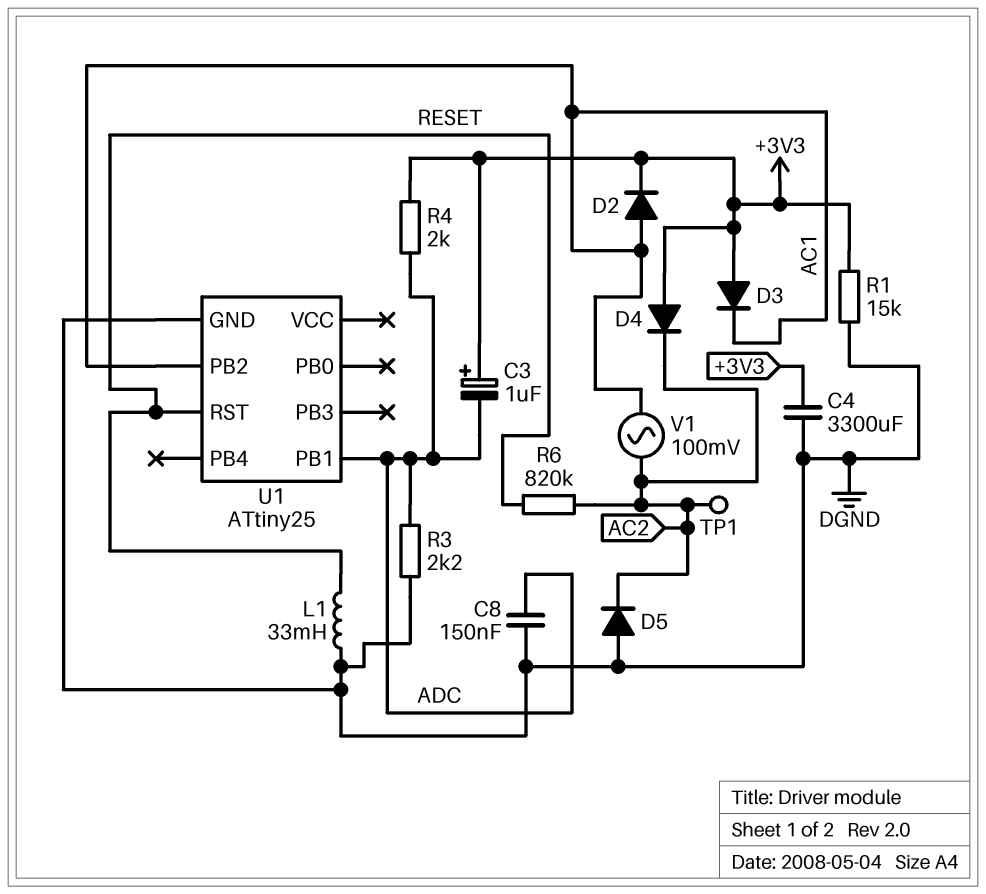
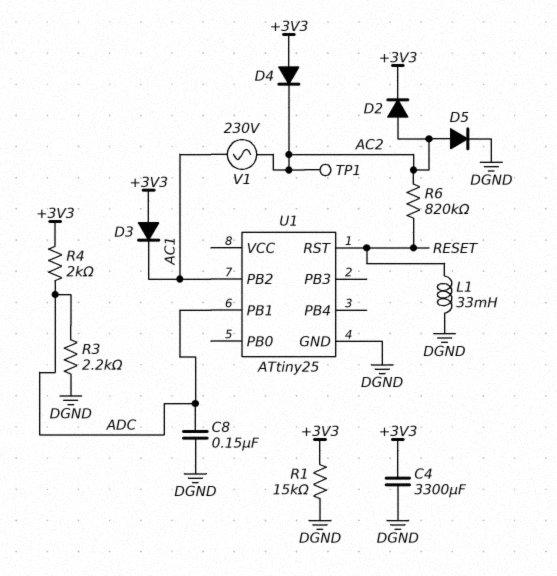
C3: 1uF (plus +3V3, minus ADC) -> none
D2: diode (A AC1, K +3V3) -> diode (A AC2, K +3V3)
D5: diode (A DGND, K AC2) -> diode (A AC2, K DGND)
V1: AC 100mV (AC1, AC2) -> AC 230V (AC1, AC2)

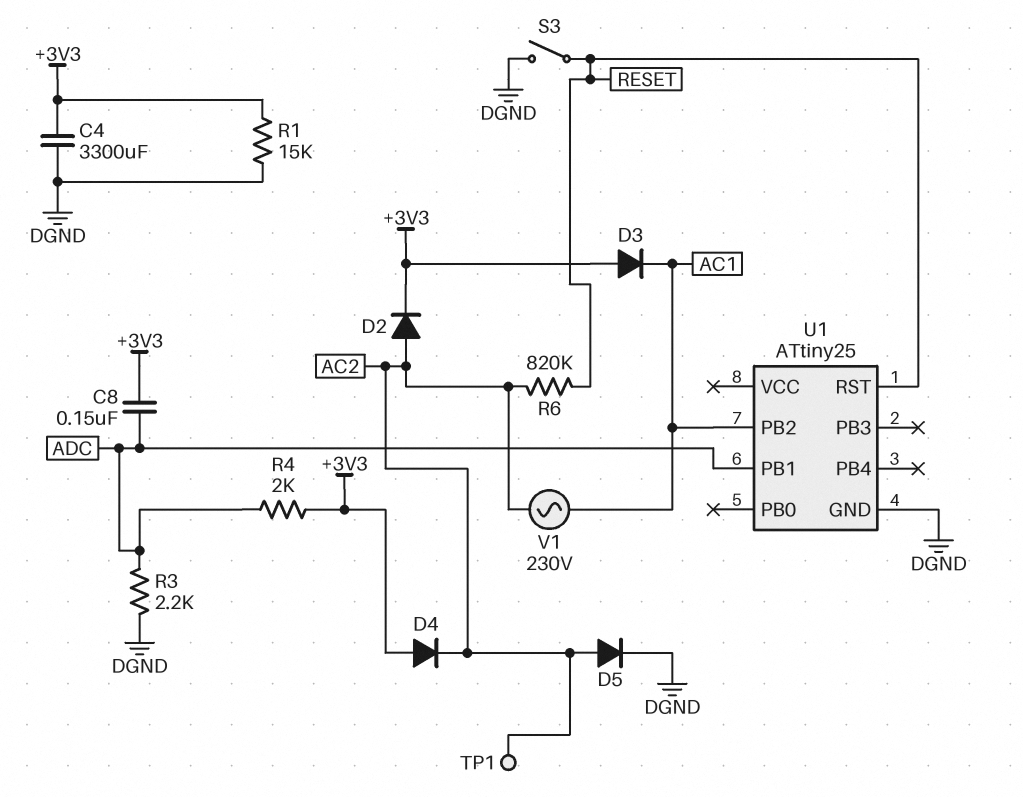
C8: 150nF (ADC, DGND) -> 150nF (+3V3, ADC)
L1: 33mH (DGND, RESET) -> none
S3: none -> switch (DGND, RESET)

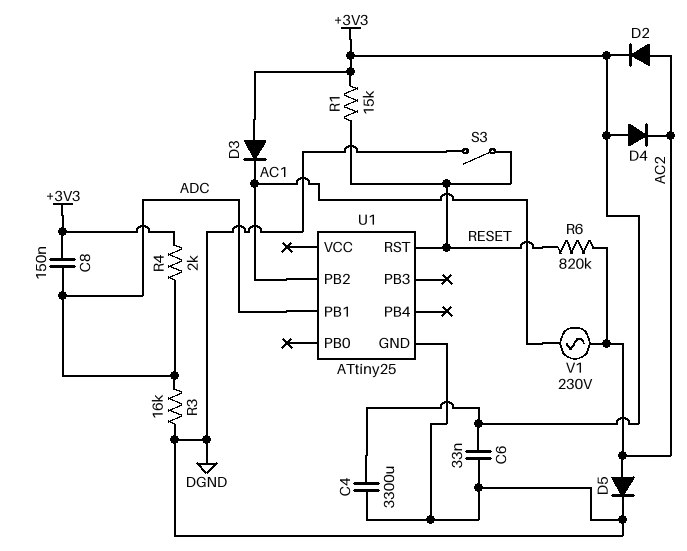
C6: none -> 33nF (+3V3, DGND)
R1: 15k (+3V3, DGND) -> 15k (+3V3, RESET)
R3: 2.2k (ADC, DGND) -> 16k (ADC, DGND)
TP1: test point (AC2) -> none

